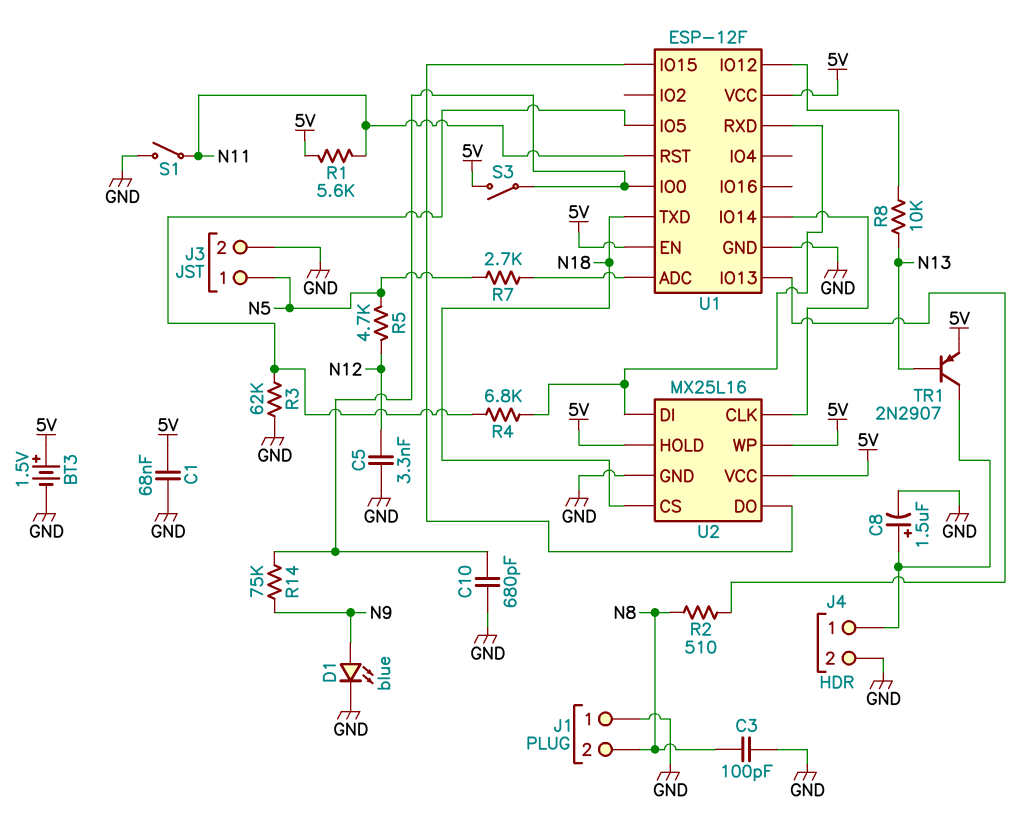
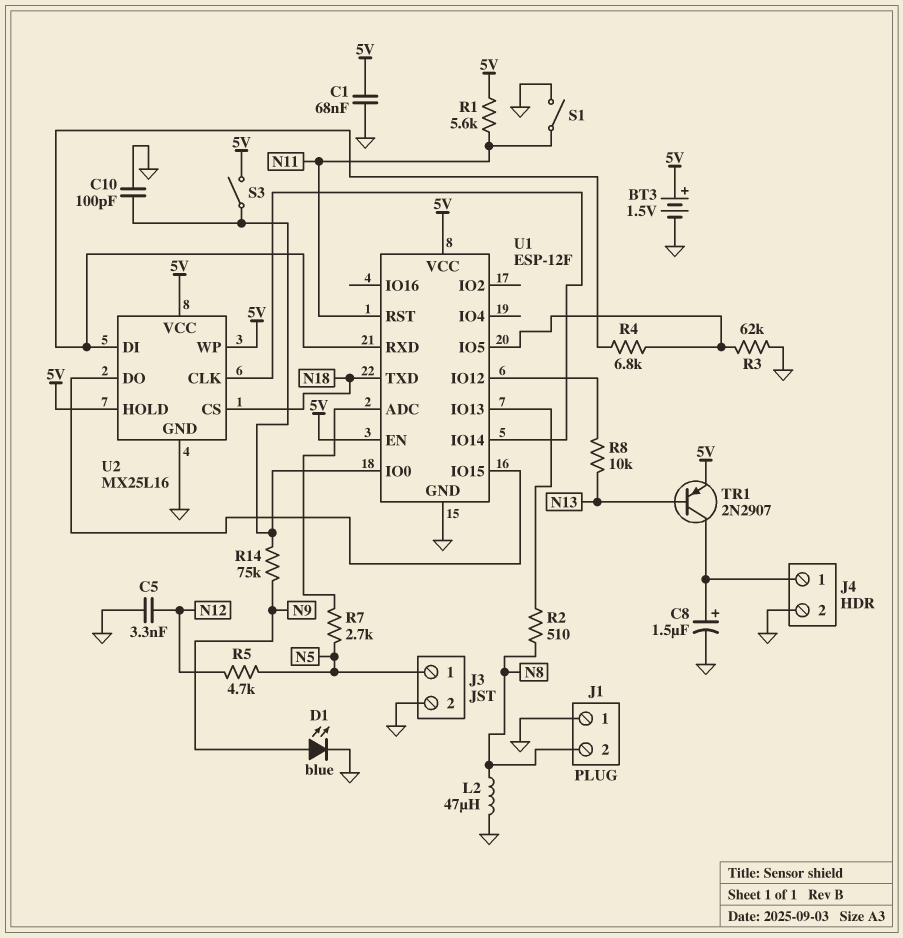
C3: 100pF (GND, N8) -> none
C10: 680pF (GND, U1/IO0) -> 100pF (GND, U1/IO0)
L2: none -> 47uH (GND, N8)

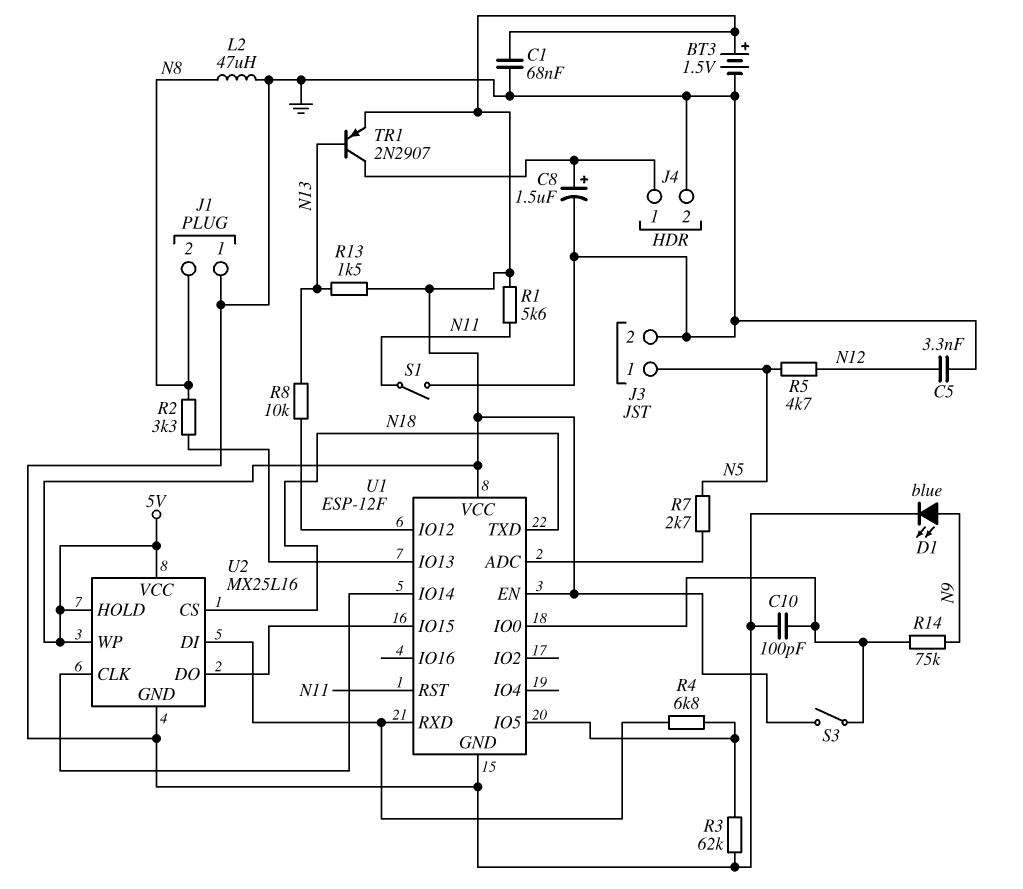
R2: 510 (N8, U1/IO13) -> 3.3k (N8, U1/IO13)
R13: none -> 1.5k (5V, N13)

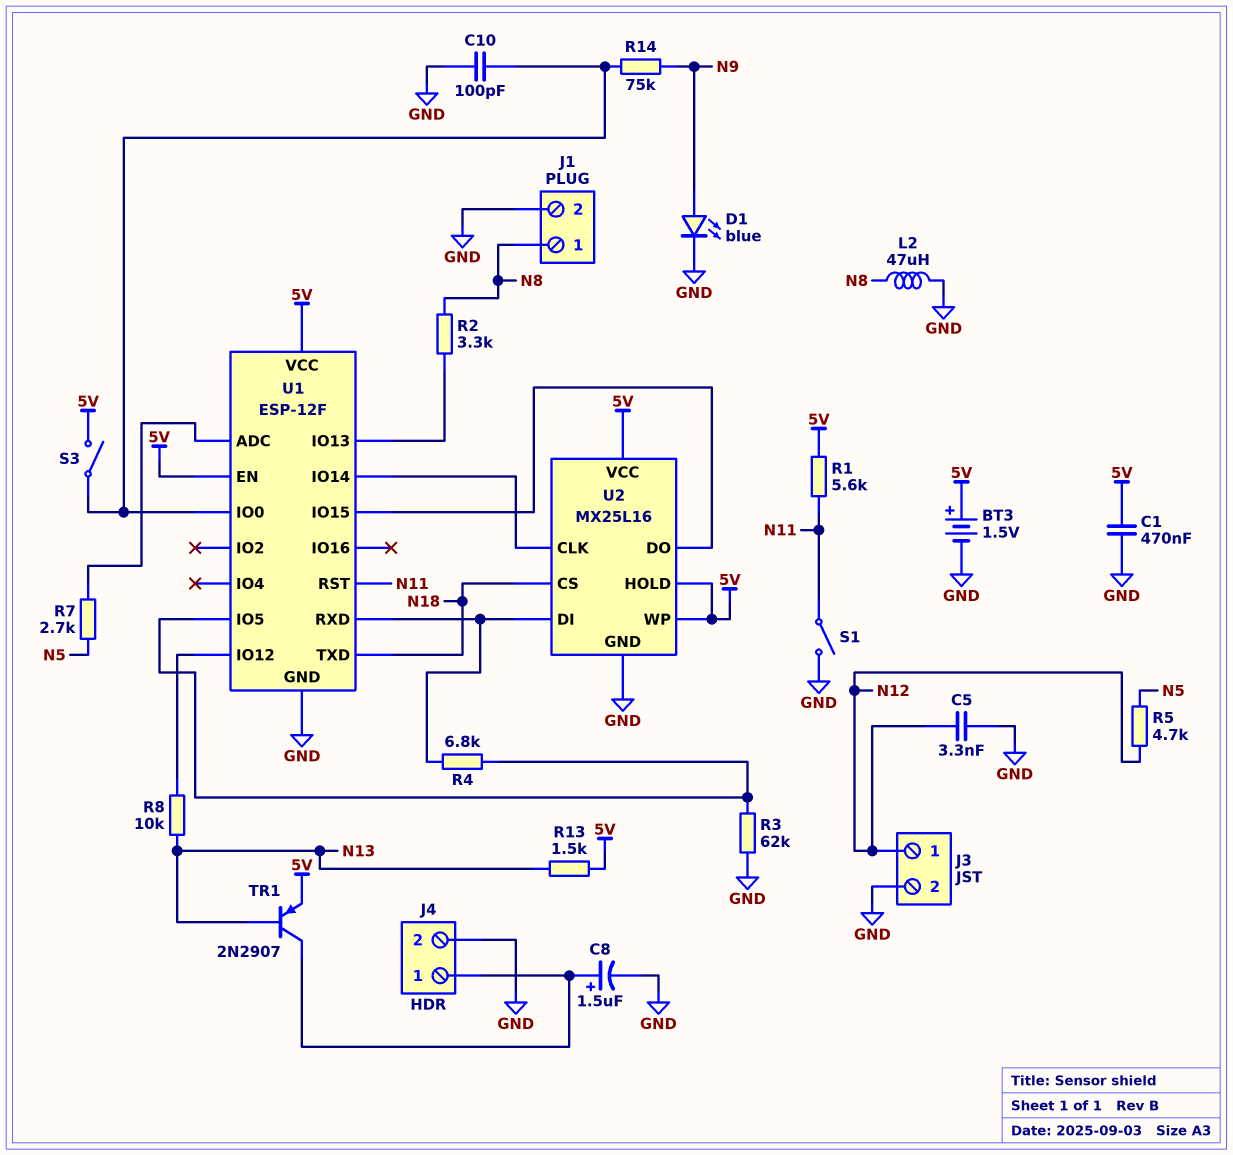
C1: 68nF (5V, GND) -> 470nF (5V, GND)
J1 pin 1: GND -> N8
J1 pin 2: N8 -> GND
J3 pin 1: N5 -> N12

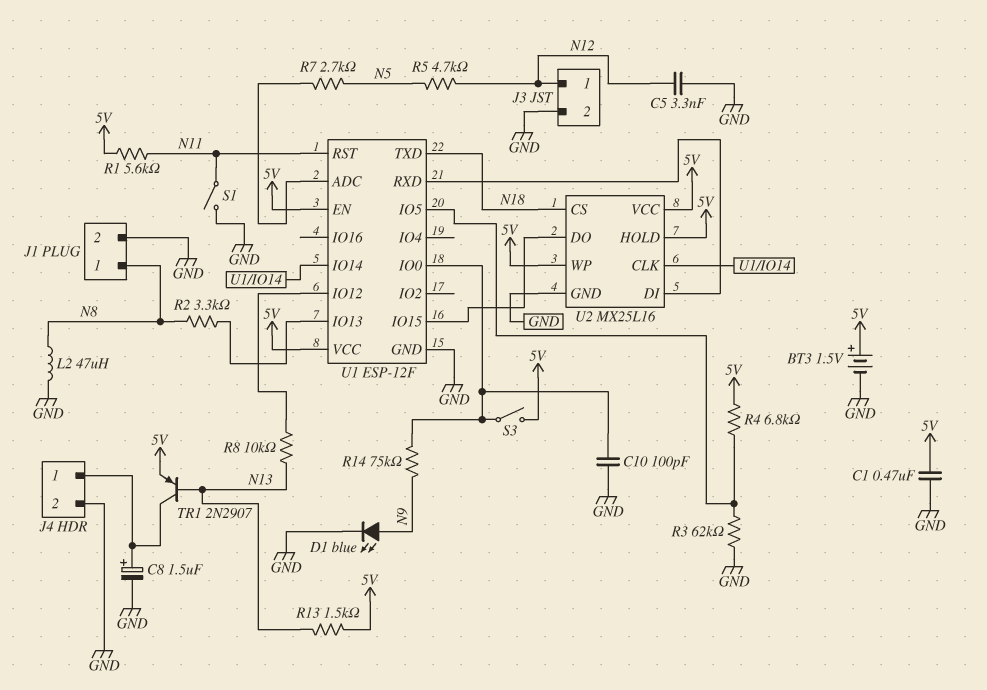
R4: 6.8k (U1/IO5, U1/RXD) -> 6.8k (5V, U1/IO5)

